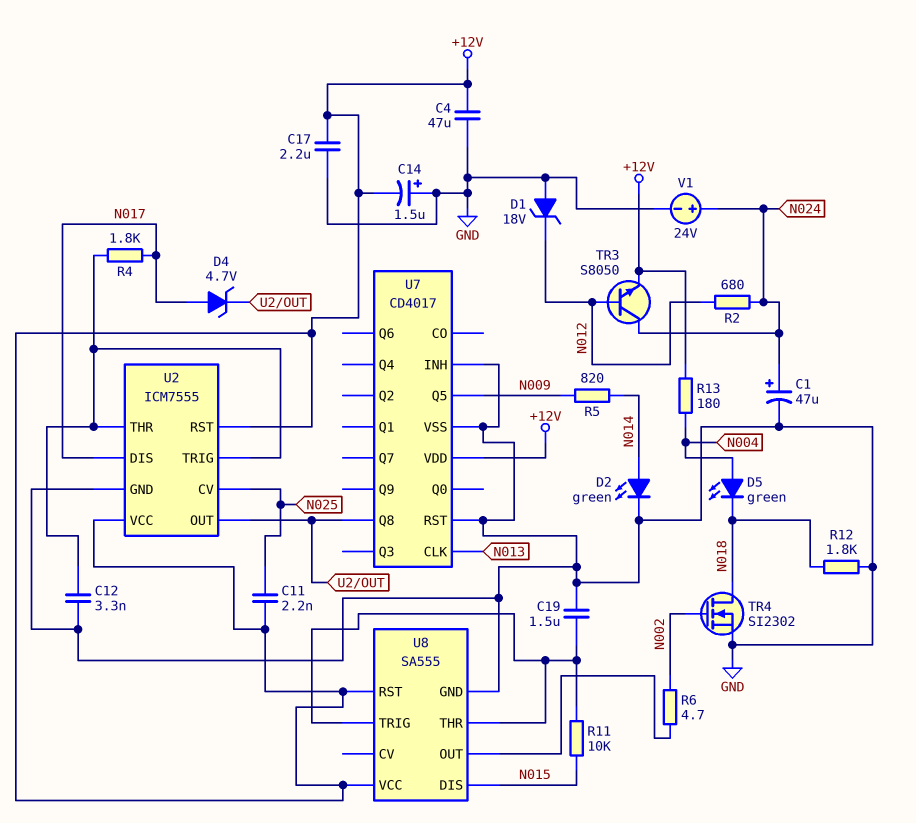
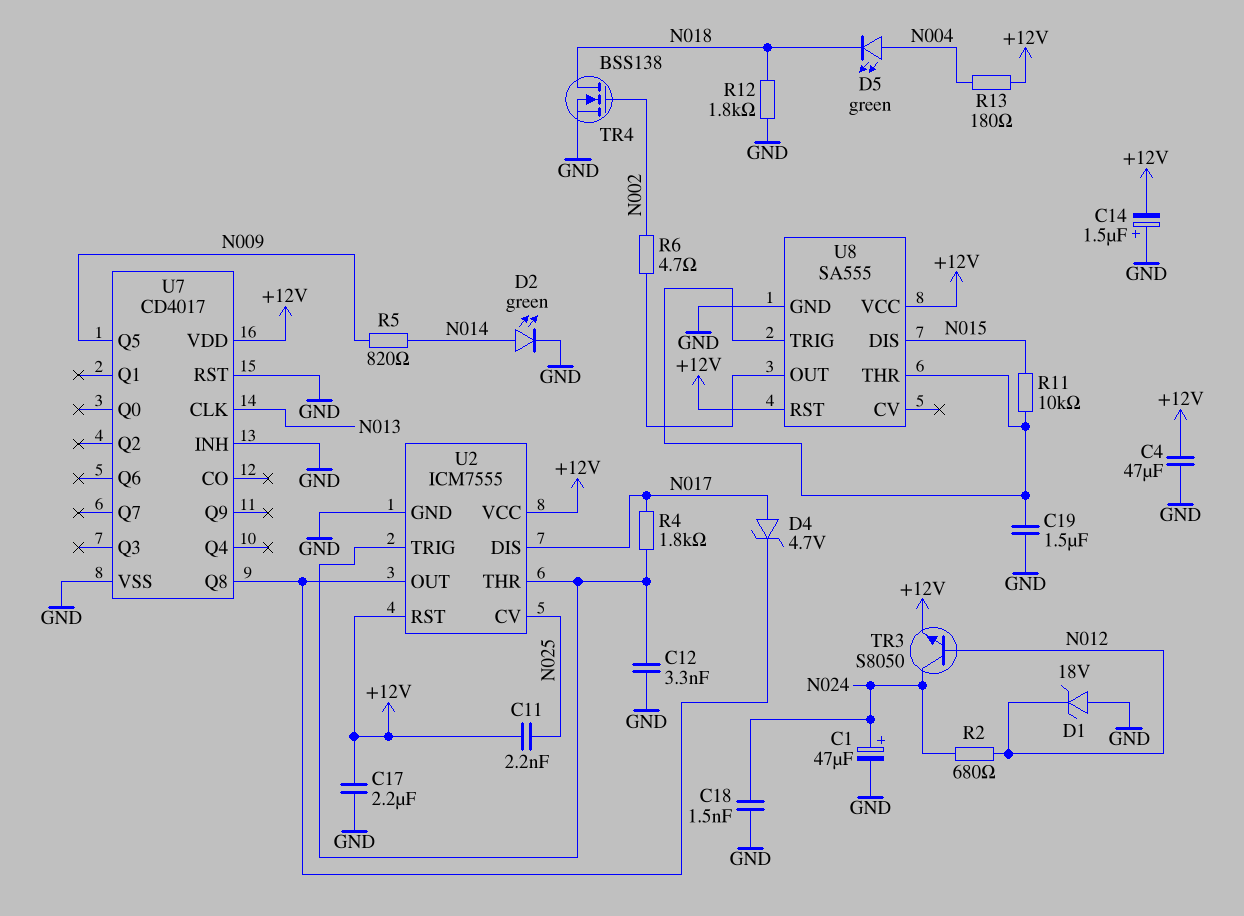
C18: none -> 1.5nF (GND, N024)
TR4: NMOS SI2302 (G N002, D N018, S GND) -> NMOS BSS138 (G N002, D N018, S GND)
V1: 24V (plus N024, minus GND) -> none

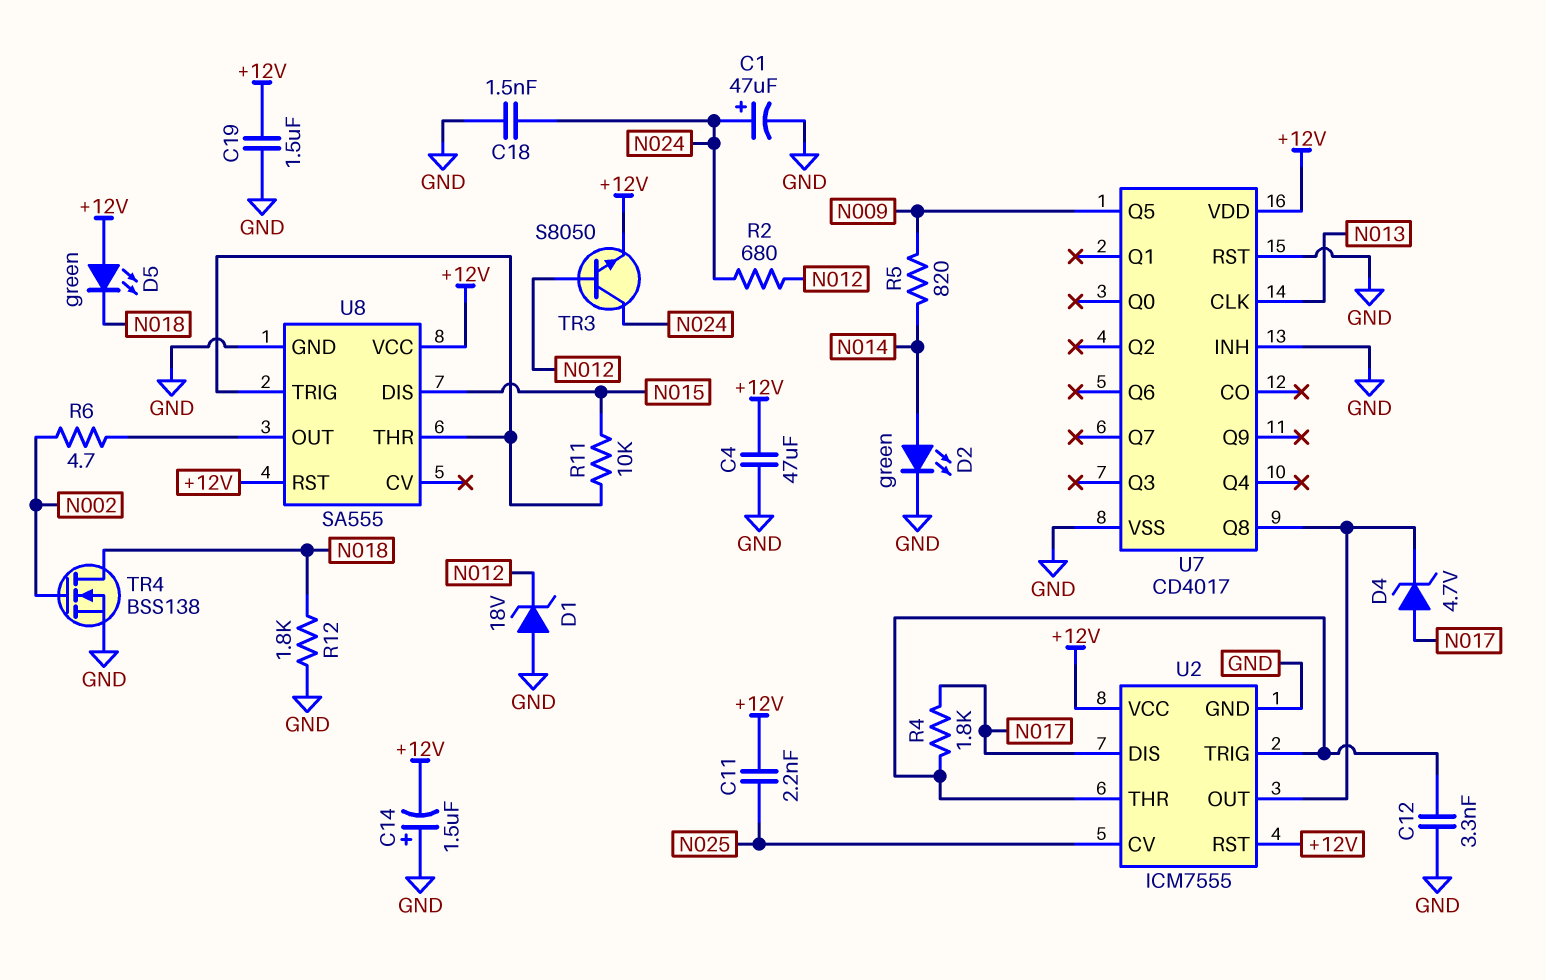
C17: 2.2uF (+12V, GND) -> none
C19: 1.5uF (GND, U8/THR) -> 1.5uF (+12V, GND)
D5: LED green (A N004, K N018) -> LED green (A +12V, K N018)
R13: 180 (+12V, N004) -> none

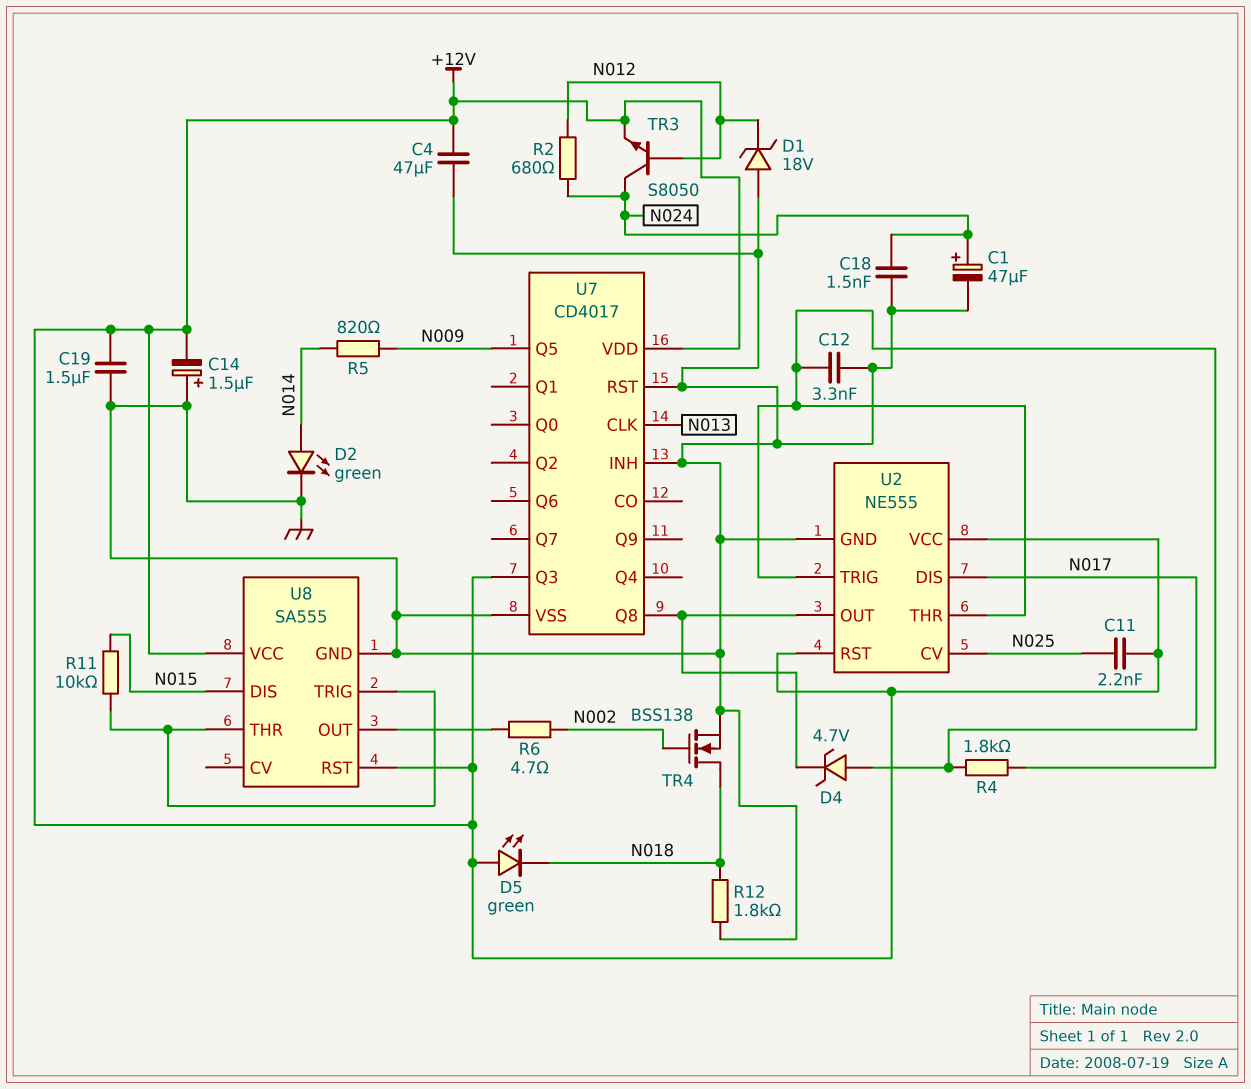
U2: ICM7555 -> NE555
U7 pin Q3: none -> +12V

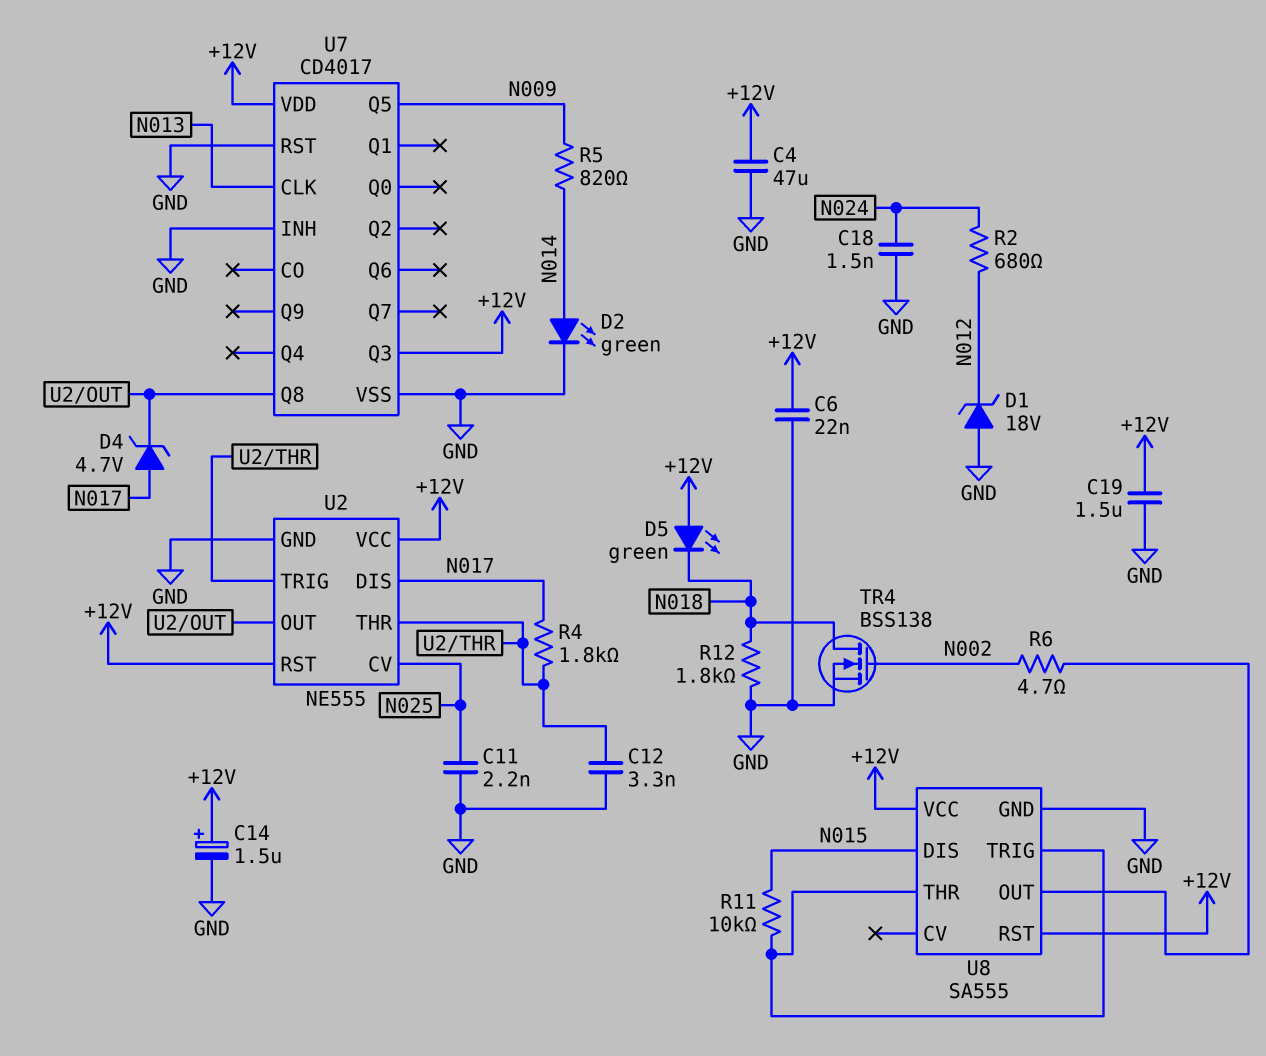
C1: 47uF (plus N024, minus GND) -> none
C6: none -> 22nF (+12V, GND)
C11: 2.2nF (+12V, N025) -> 2.2nF (GND, N025)
C14: 1.5uF (plus GND, minus +12V) -> 1.5uF (plus +12V, minus GND)
TR3: NPN S8050 (B N012, C N024, E +12V) -> none

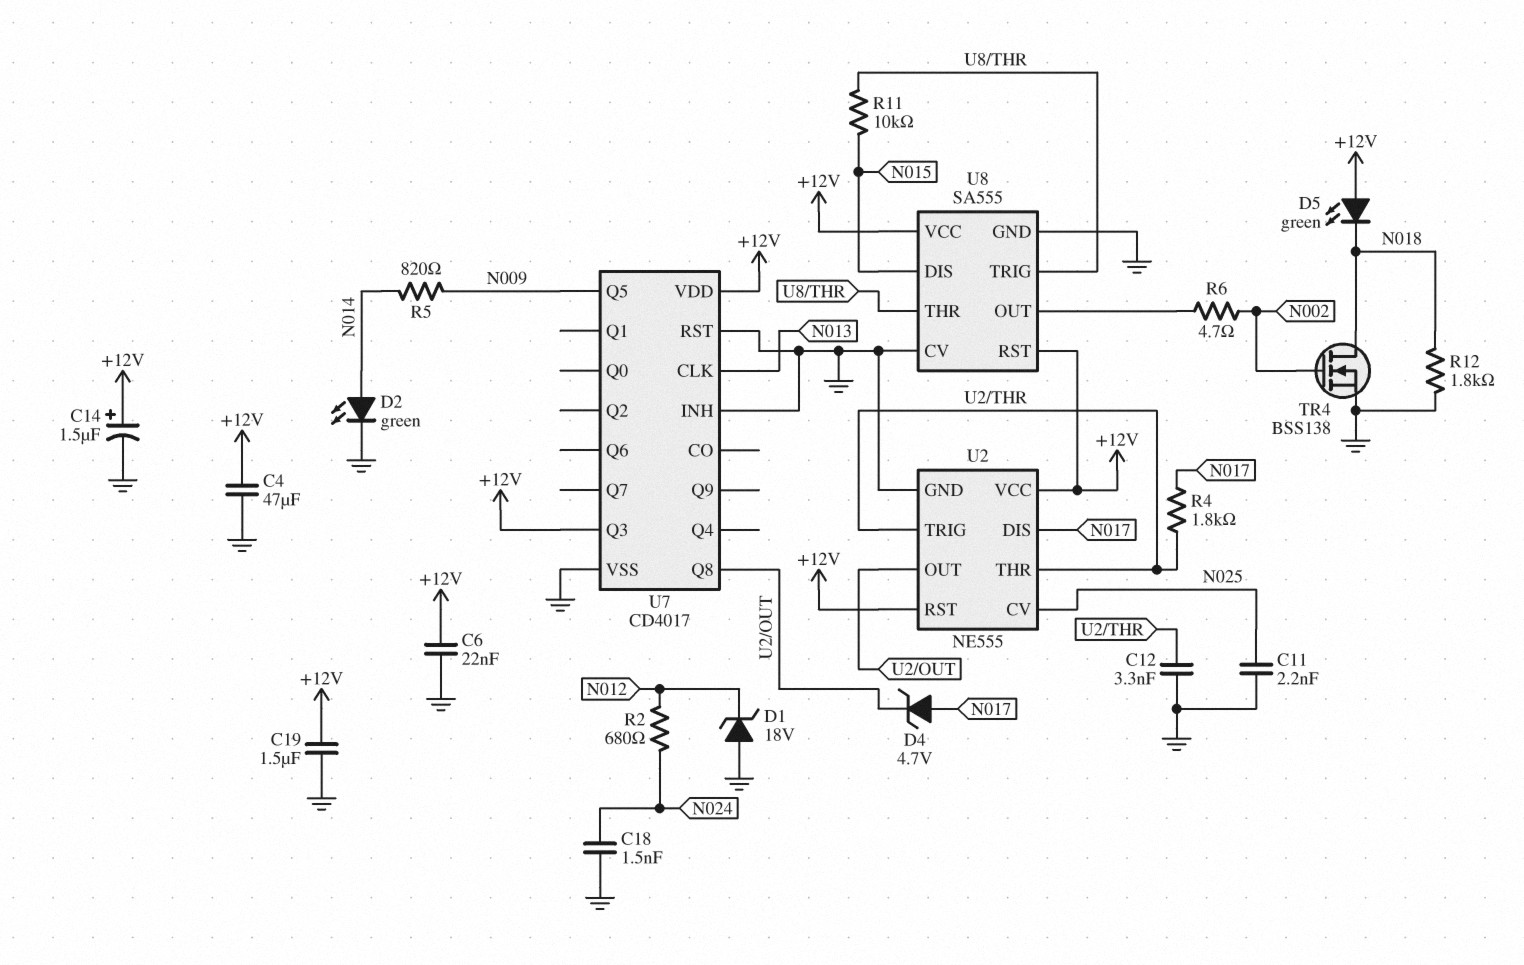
U8 pin CV: none -> GND

